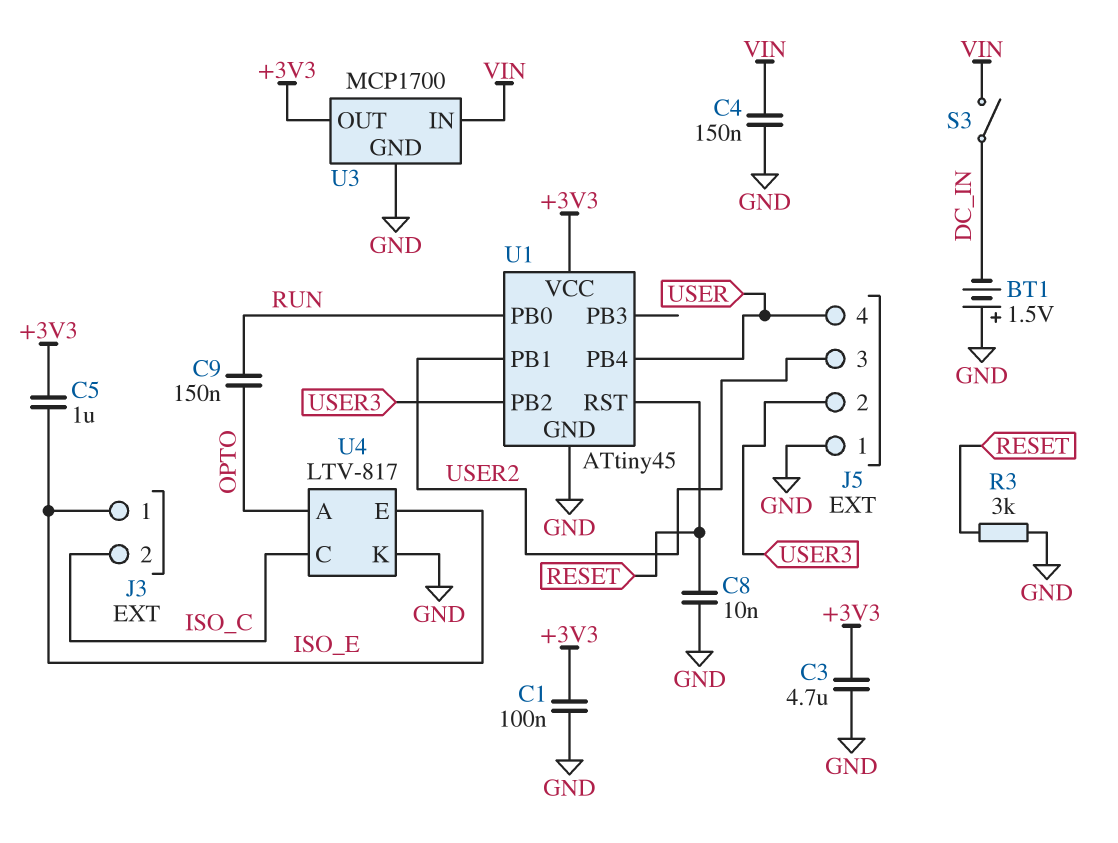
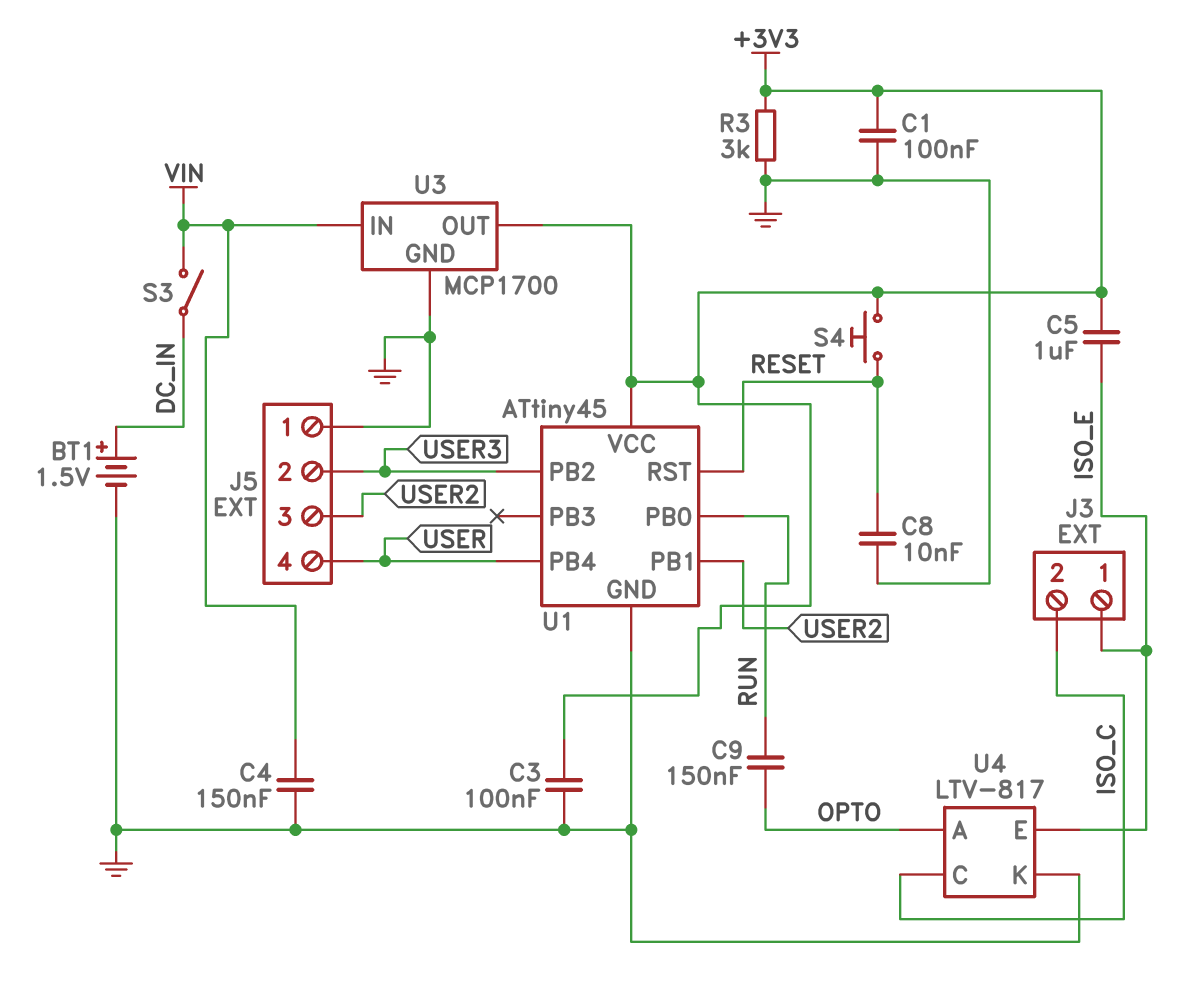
BT1: 1.5V (plus GND, minus DC_IN) -> 1.5V (plus DC_IN, minus GND)
C3: 4.7uF (+3V3, GND) -> 100nF (+3V3, GND)
R3: 3k (GND, RESET) -> 3k (+3V3, GND)
S4: none -> button (+3V3, RESET)

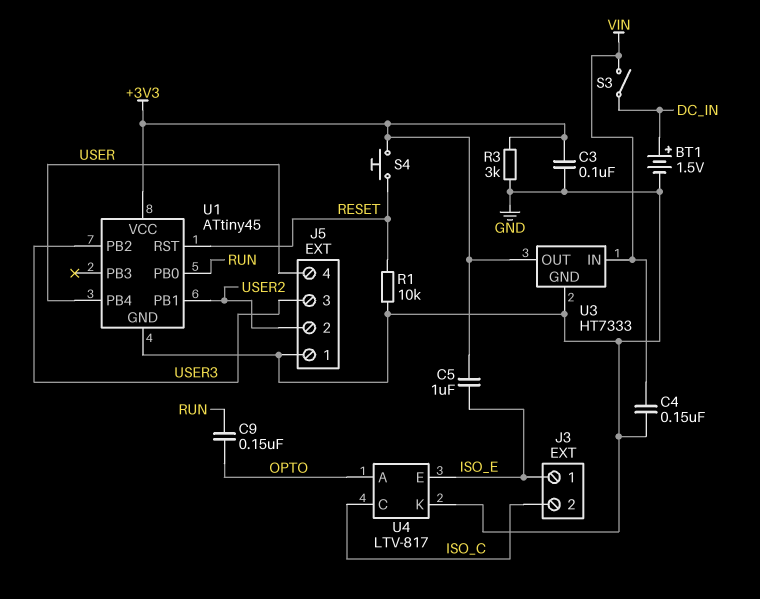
C1: 100nF (+3V3, GND) -> none
C8: 10nF (GND, RESET) -> none
J5 pin 2: USER3 -> USER2
J5 pin 3: USER2 -> USER3
R1: none -> 10k (GND, RESET)
U3: MCP1700 -> HT7333

